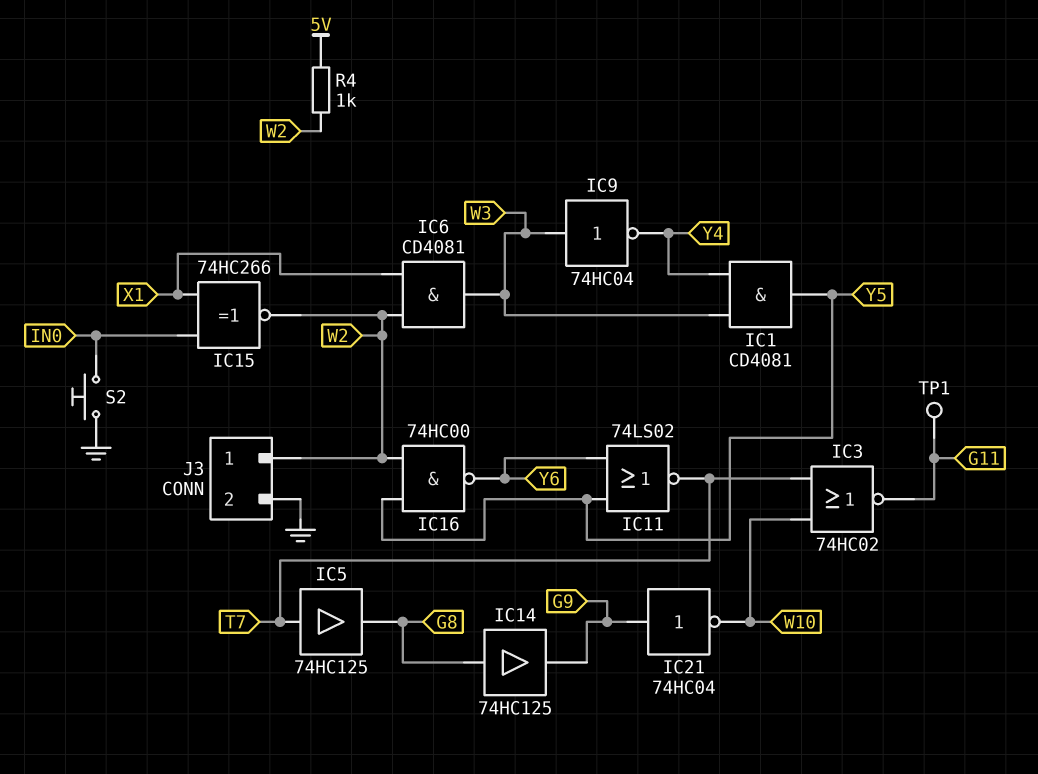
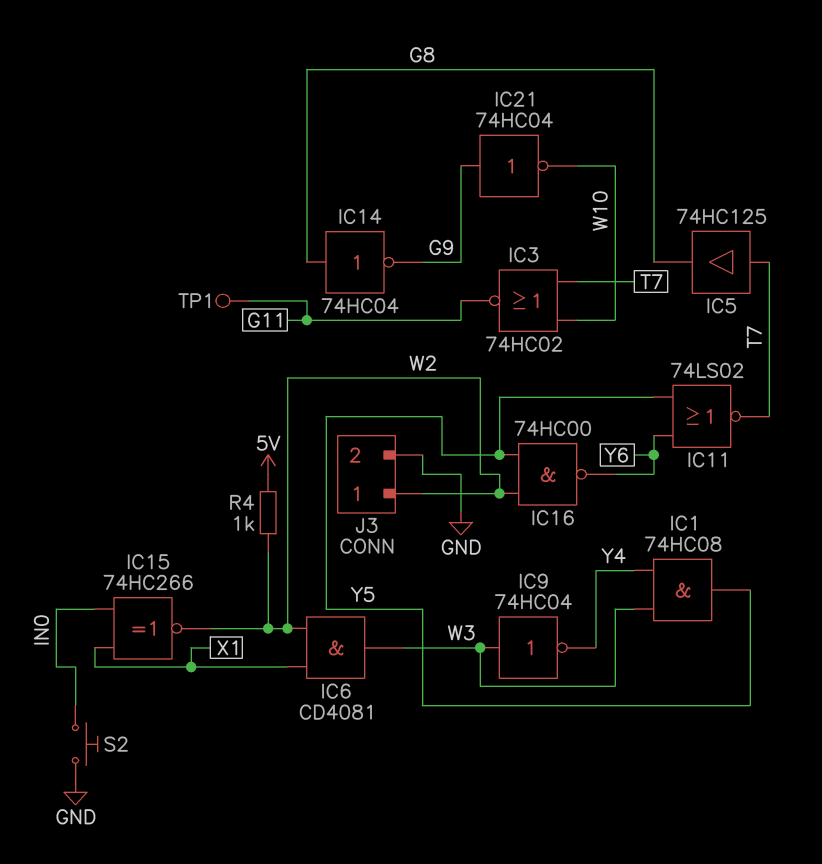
IC1: AND CD4081 (in W3, in Y4, out Y5) -> AND 74HC08 (in W3, in Y4, out Y5)
IC14: buffer 74HC125 (in G8, out G9) -> NOT 74HC04 (in G8, out G9)

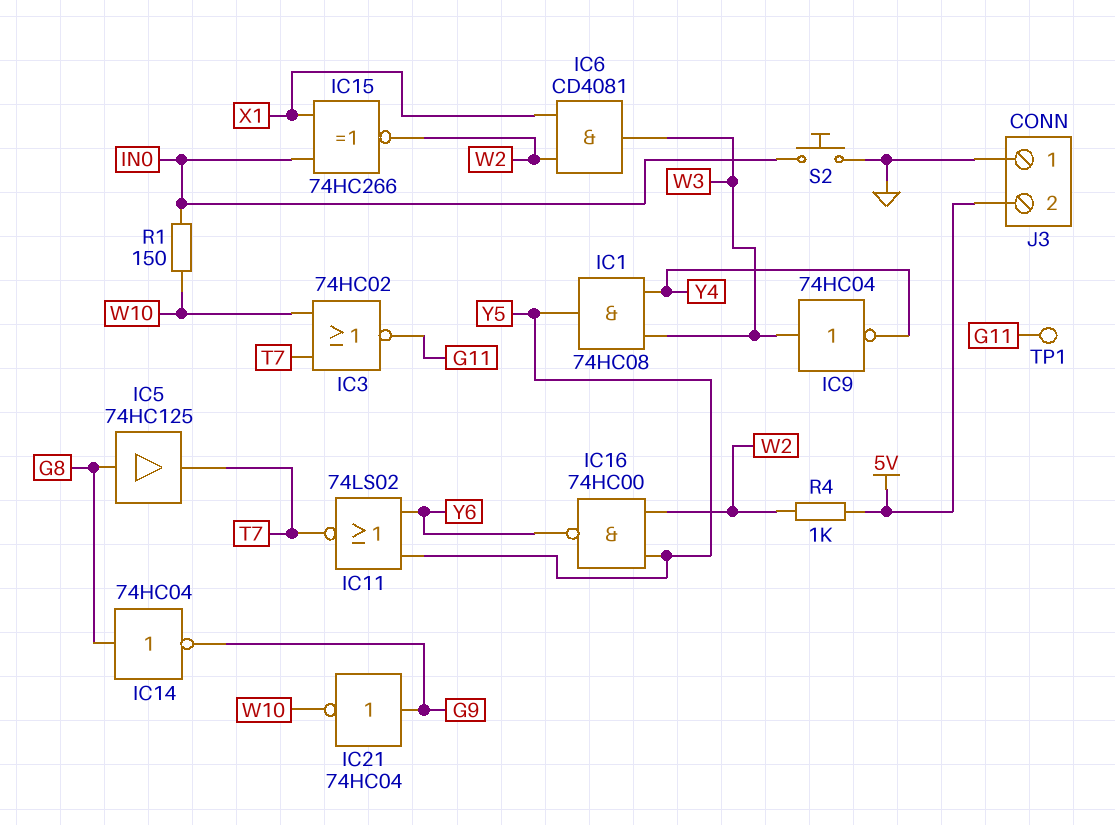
IC5: buffer 74HC125 (in T7, out G8) -> buffer 74HC125 (in G8, out T7)
J3 pin 1: W2 -> GND
J3 pin 2: GND -> 5V
R1: none -> 150 (IN0, W10)

